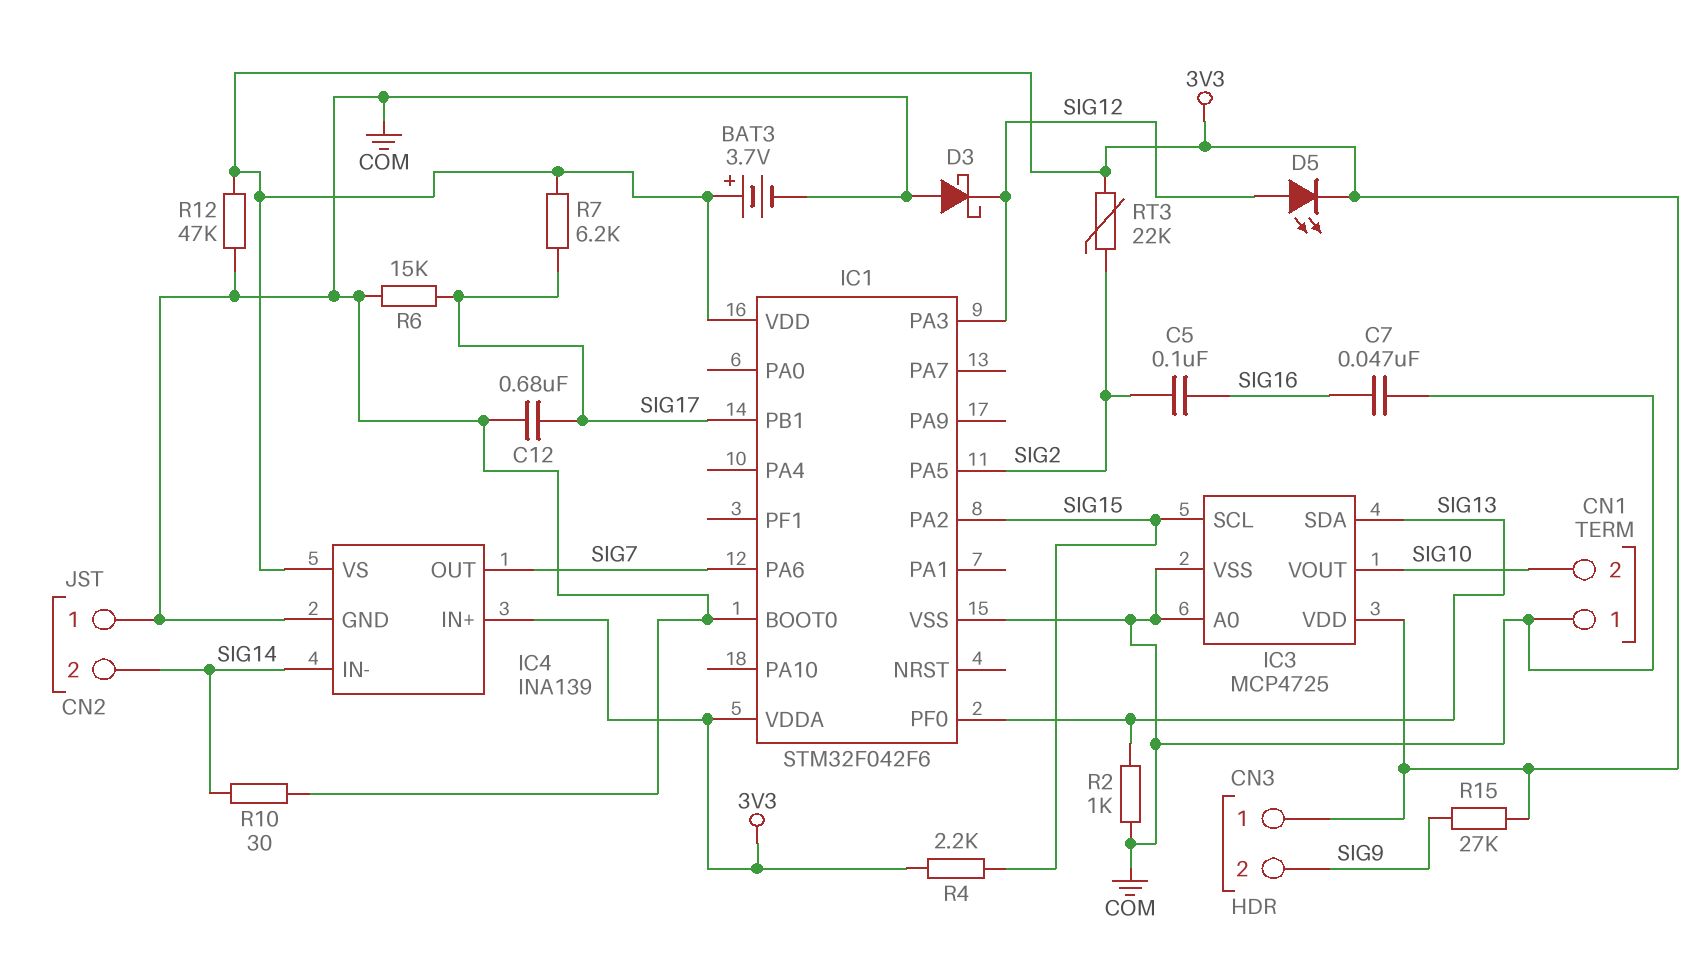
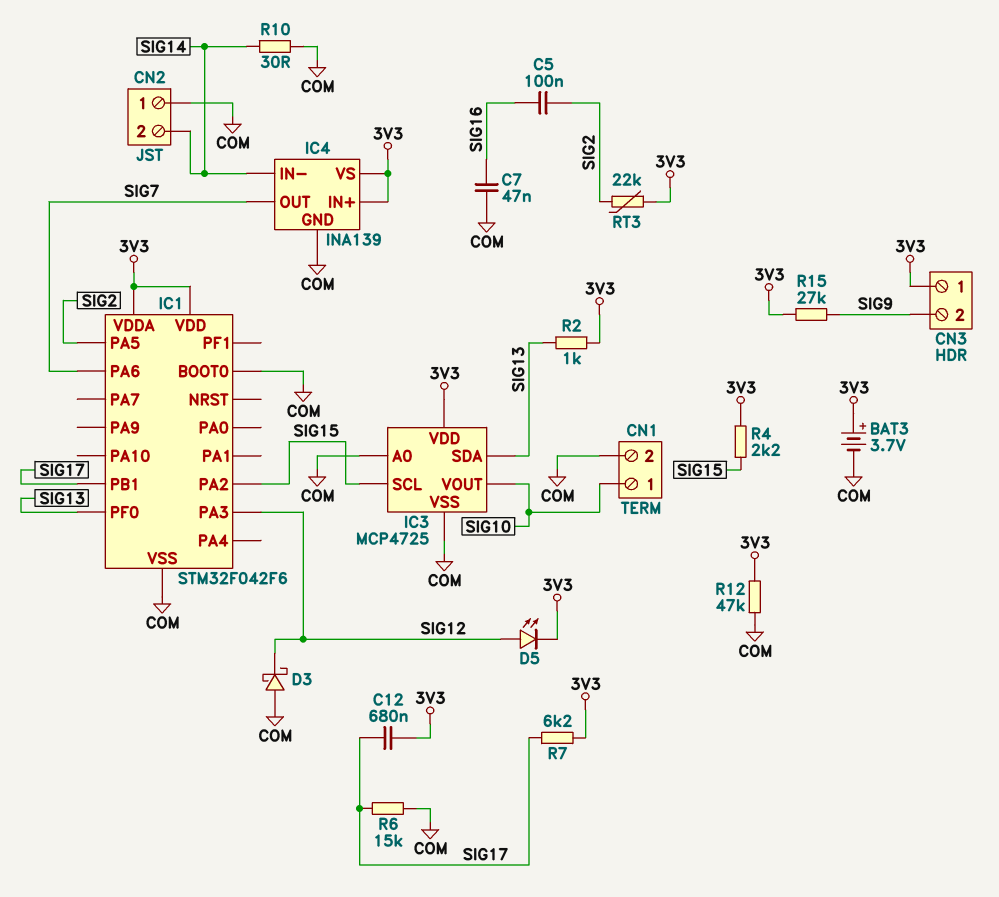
C12: 680nF (COM, SIG17) -> 680nF (3V3, SIG17)
CN1 pin 1: COM -> SIG10
CN1 pin 2: SIG10 -> COM
R2: 1k (COM, SIG13) -> 1k (3V3, SIG13)

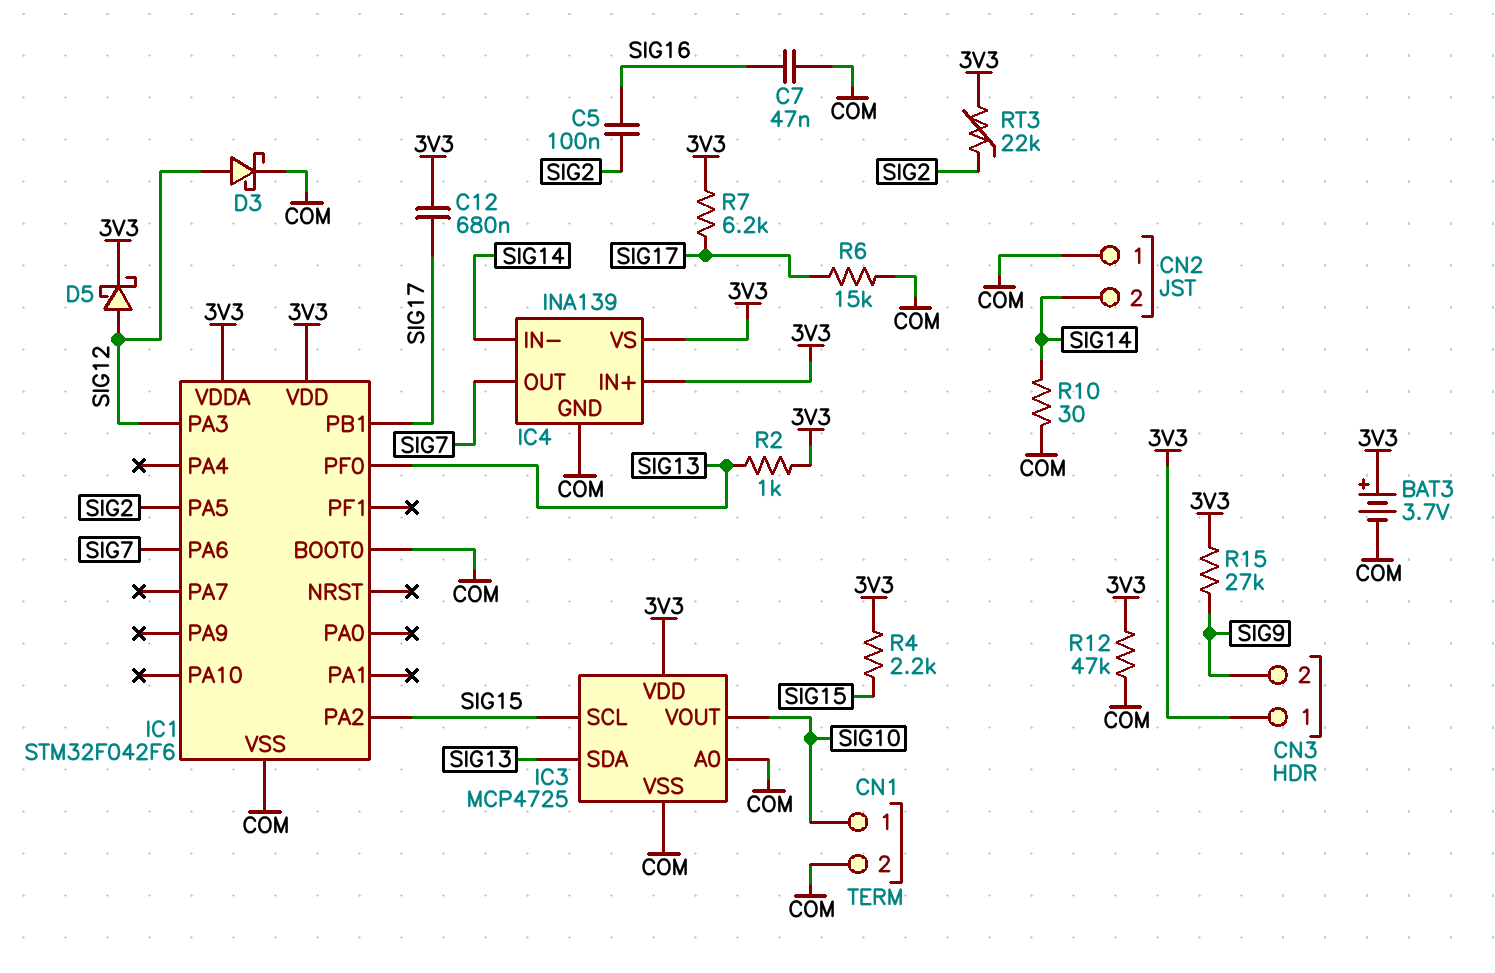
D3: schottky (A COM, K SIG12) -> schottky (A SIG12, K COM)
D5: LED (A SIG12, K 3V3) -> schottky (A SIG12, K 3V3)

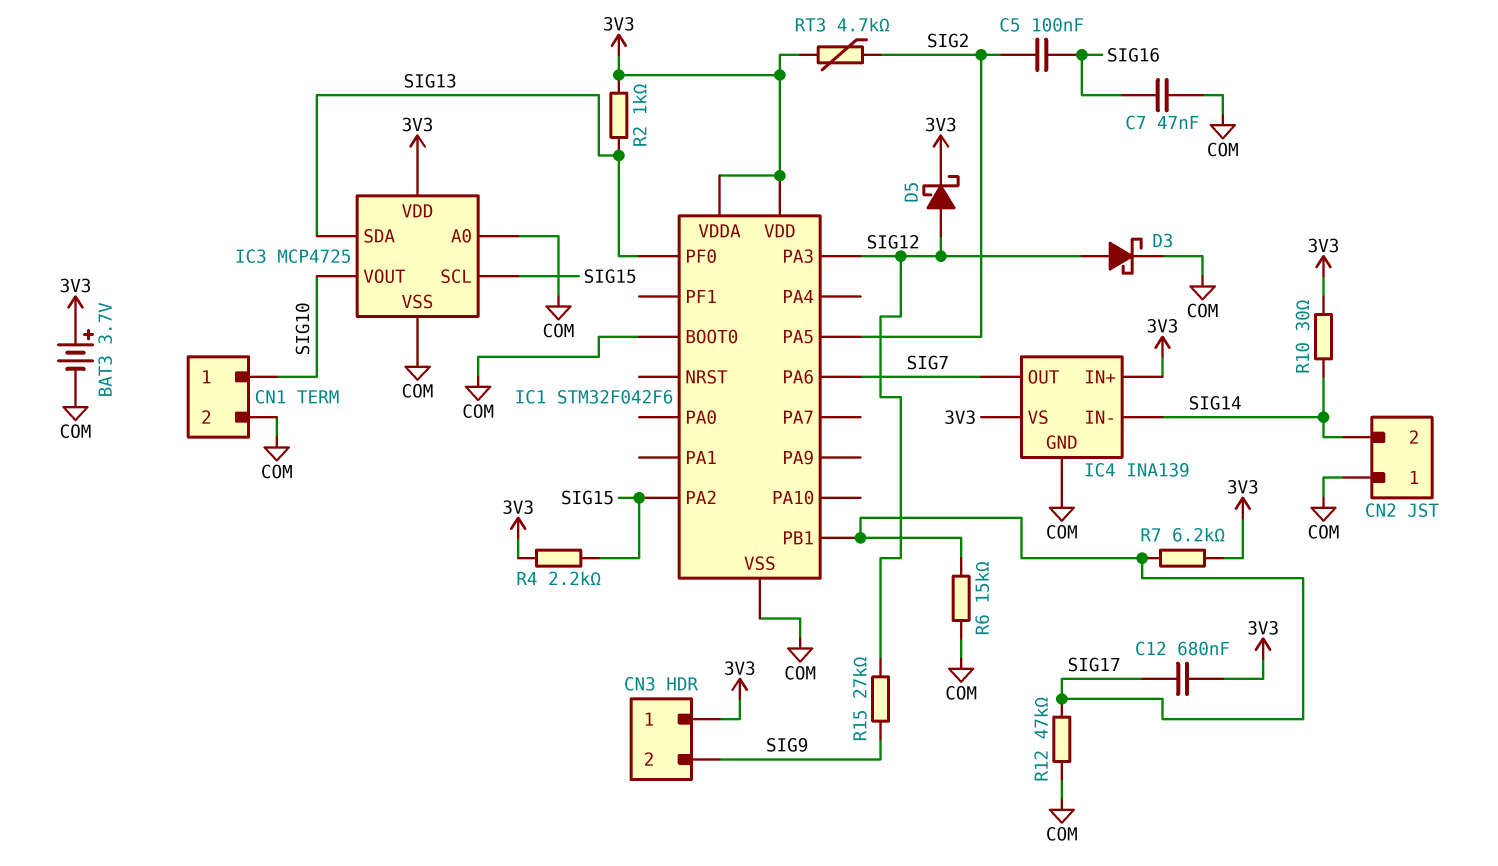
R10: 30 (COM, SIG14) -> 30 (3V3, SIG14)
R12: 47k (3V3, COM) -> 47k (COM, SIG17)
R15: 27k (3V3, SIG9) -> 27k (SIG9, SIG12)
RT3: 22k (3V3, SIG2) -> 4.7k (3V3, SIG2)

